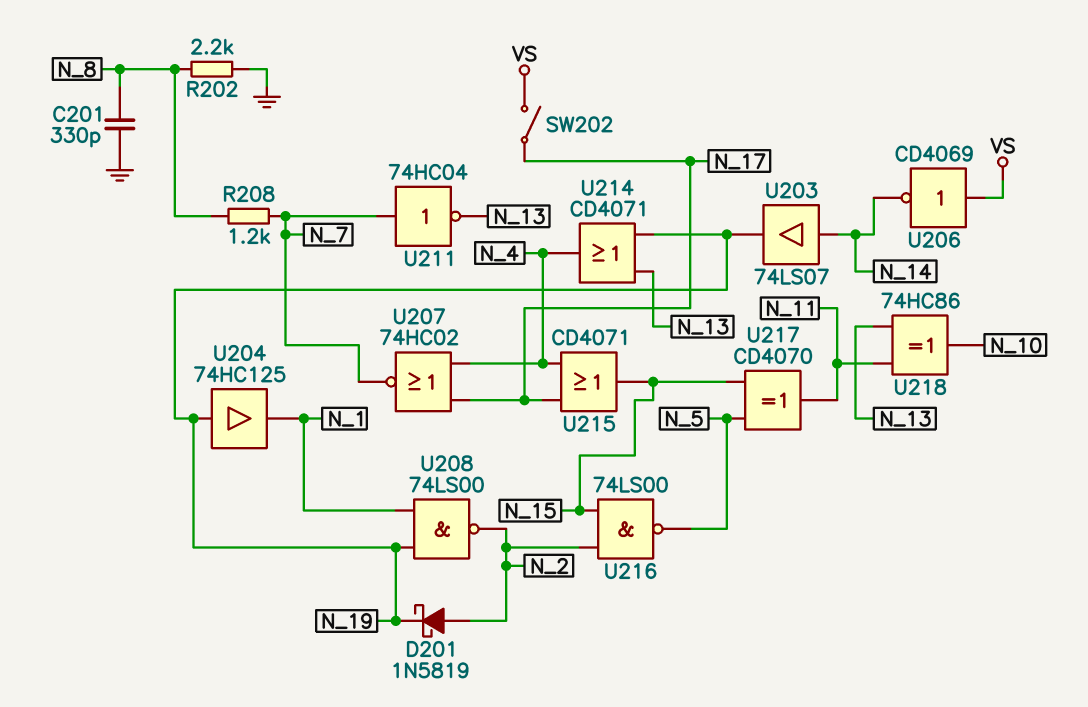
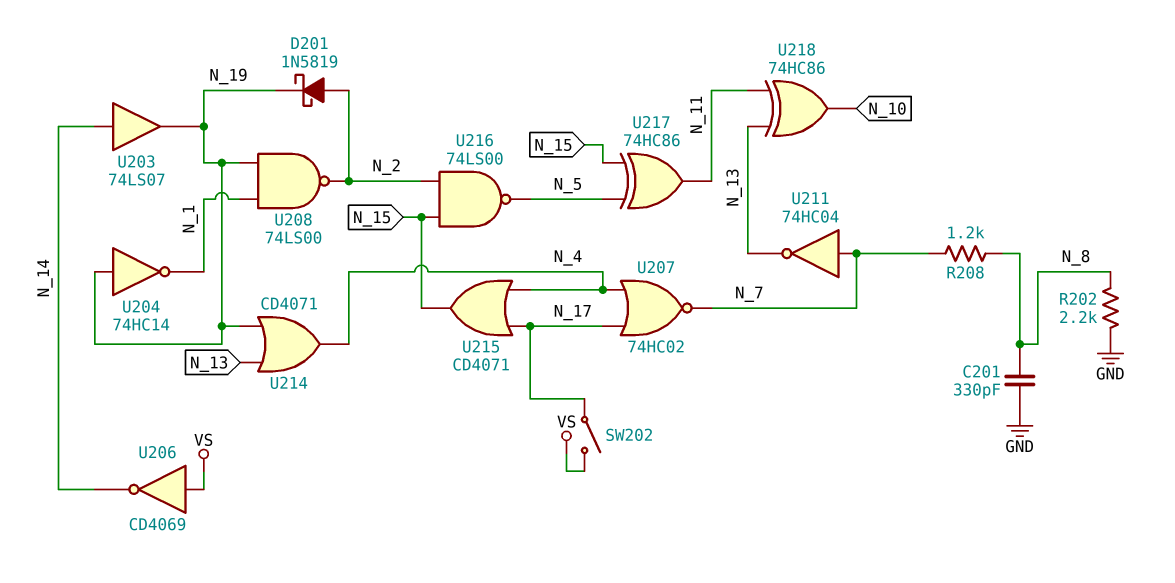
U204: buffer 74HC125 (in N_19, out N_1) -> NOT 74HC14 (in N_19, out N_1)
U217: XOR CD4070 (in N_5, in N_15, out N_11) -> XOR 74HC86 (in N_5, in N_15, out N_11)

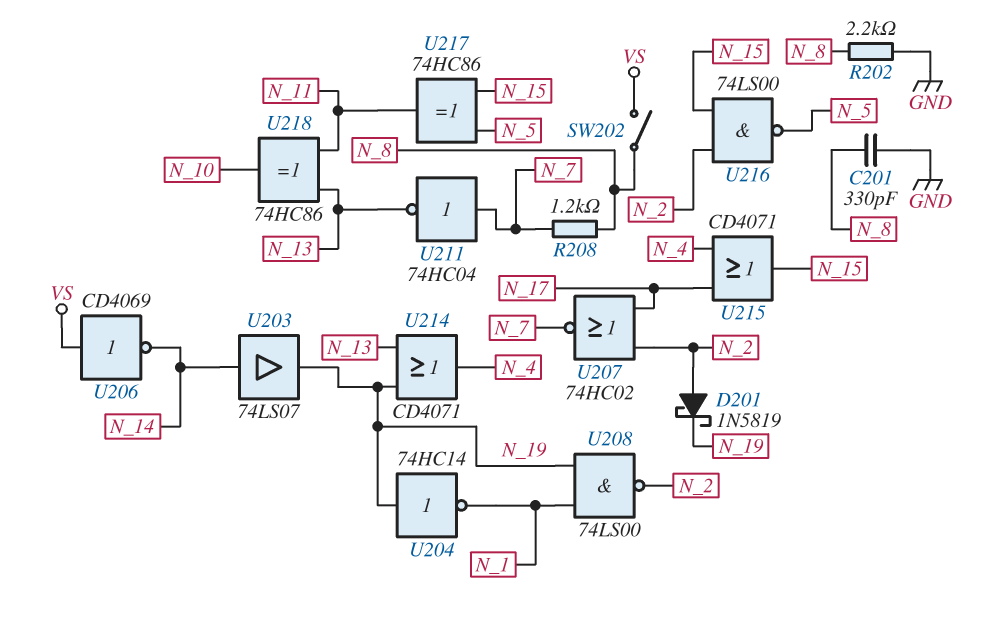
SW202: switch (N_17, VS) -> switch (N_8, VS)
U207: NOR 74HC02 (in N_4, in N_17, out N_7) -> NOR 74HC02 (in N_2, in N_17, out N_7)

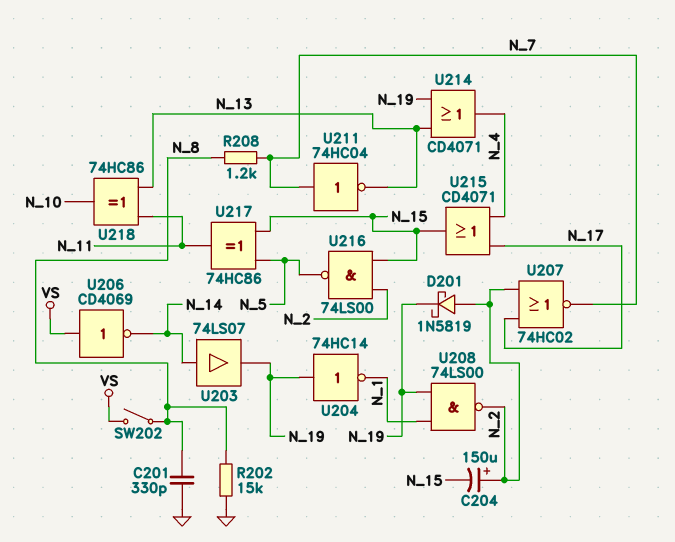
C204: none -> 150uF (plus N_2, minus N_15)
R202: 2.2k (GND, N_8) -> 15k (GND, N_8)

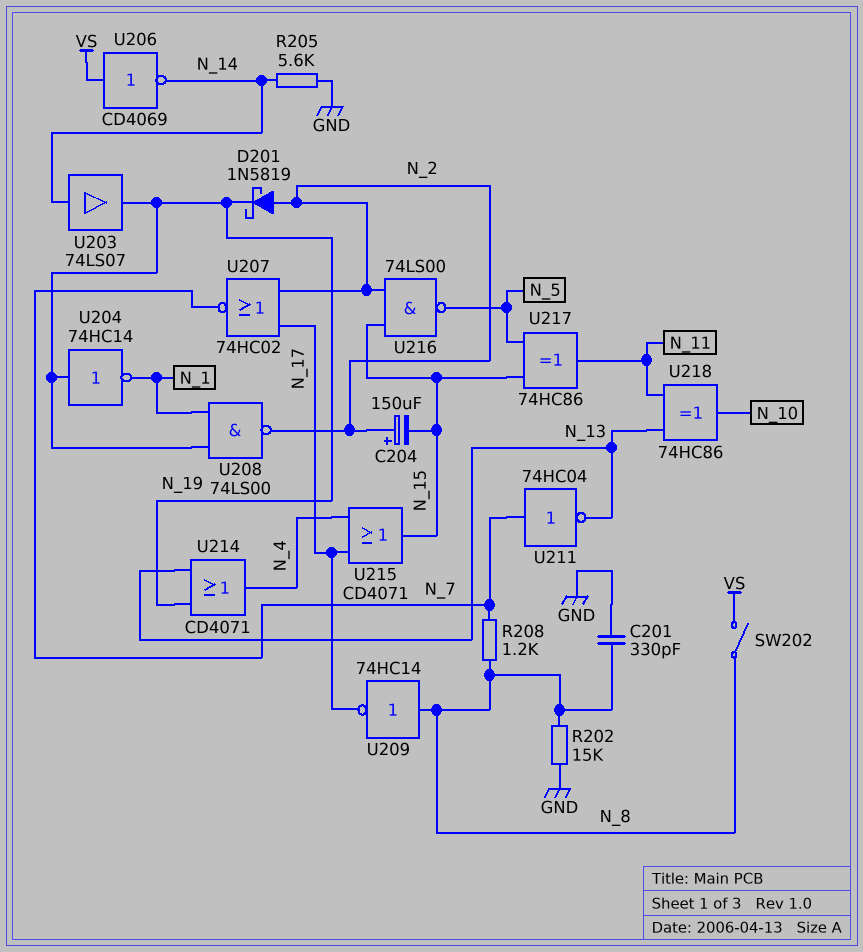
R205: none -> 5.6k (GND, N_14)
U209: none -> NOT 74HC14 (in N_8, out N_17)

